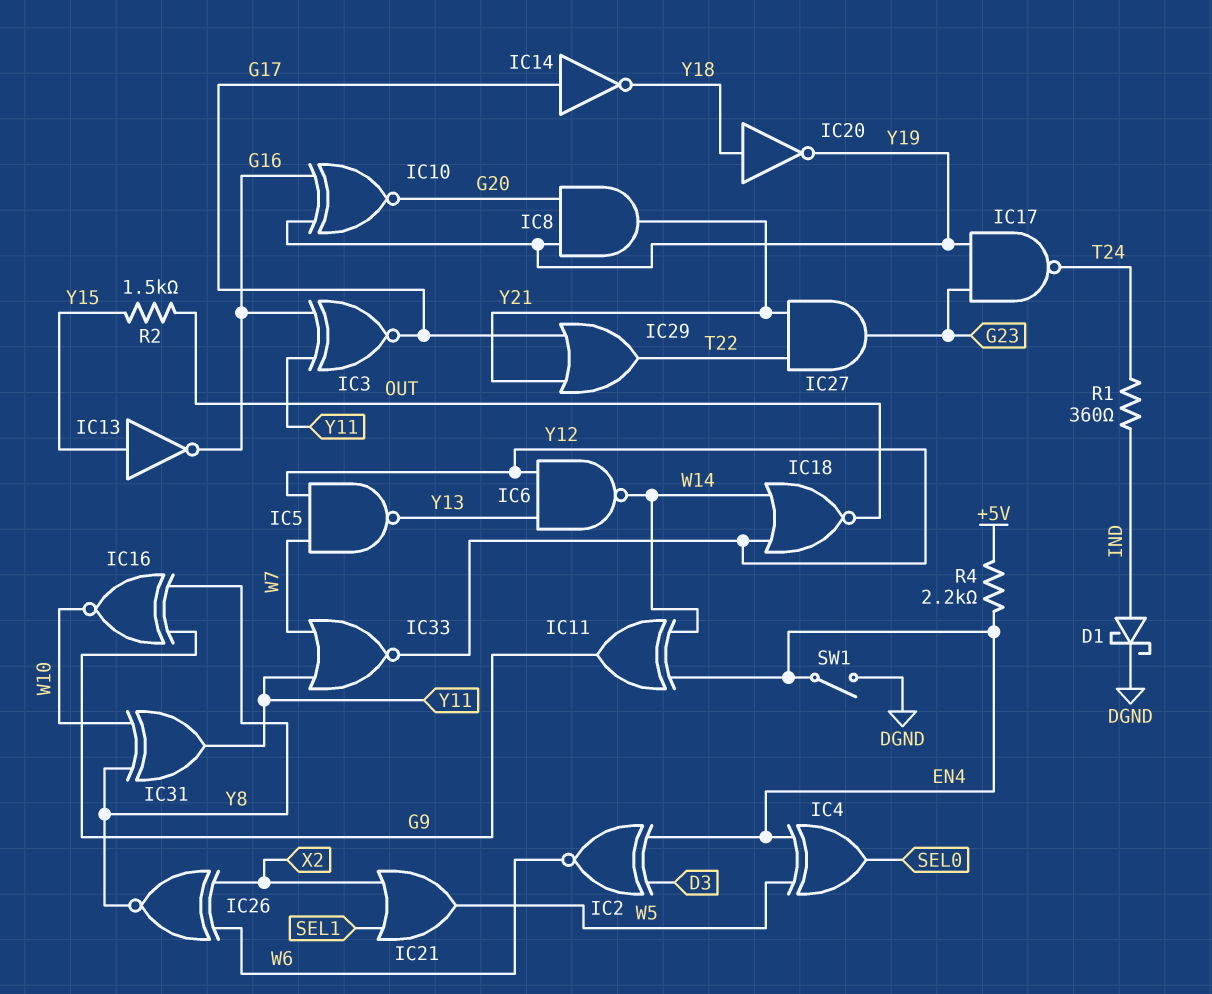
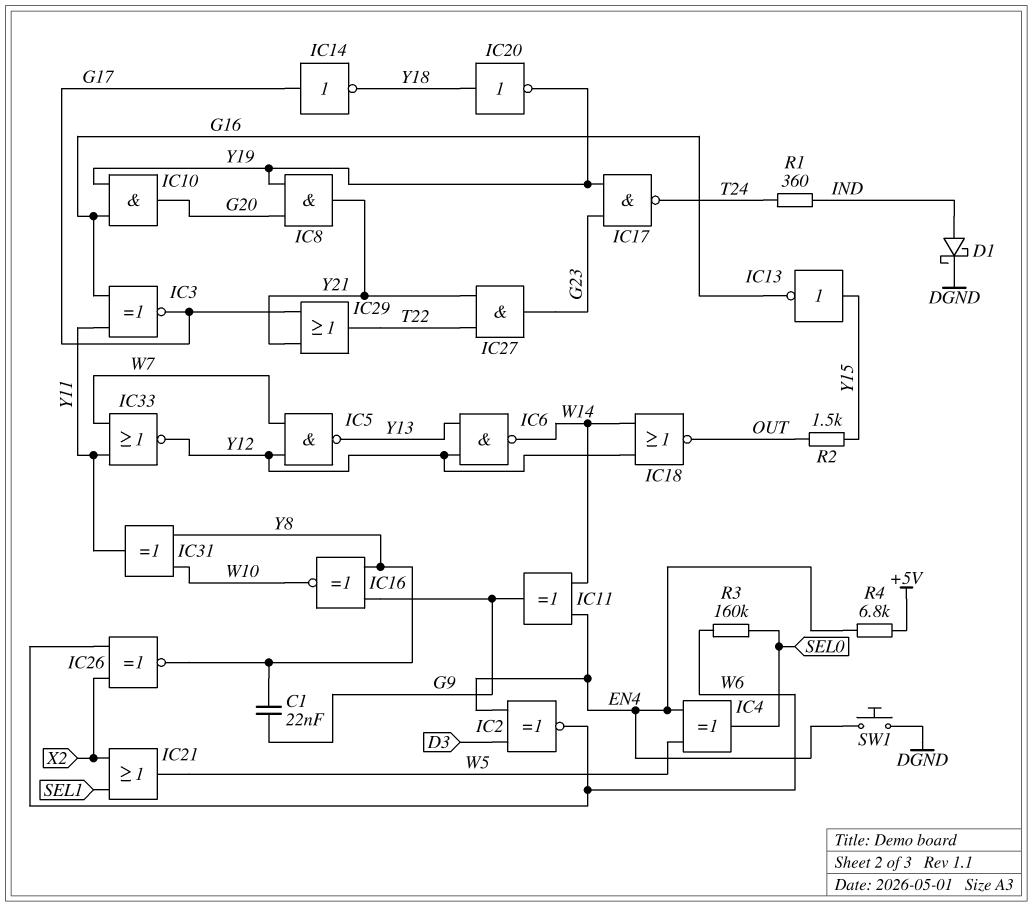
C1: none -> 22nF (G9, Y8)
IC10: XNOR (in G16, in Y19, out G20) -> AND (in G16, in Y19, out G20)
R3: none -> 160k (SEL0, W6)
R4: 2.2k (+5V, EN4) -> 6.8k (+5V, EN4)
SW1: switch (DGND, EN4) -> button (DGND, EN4)

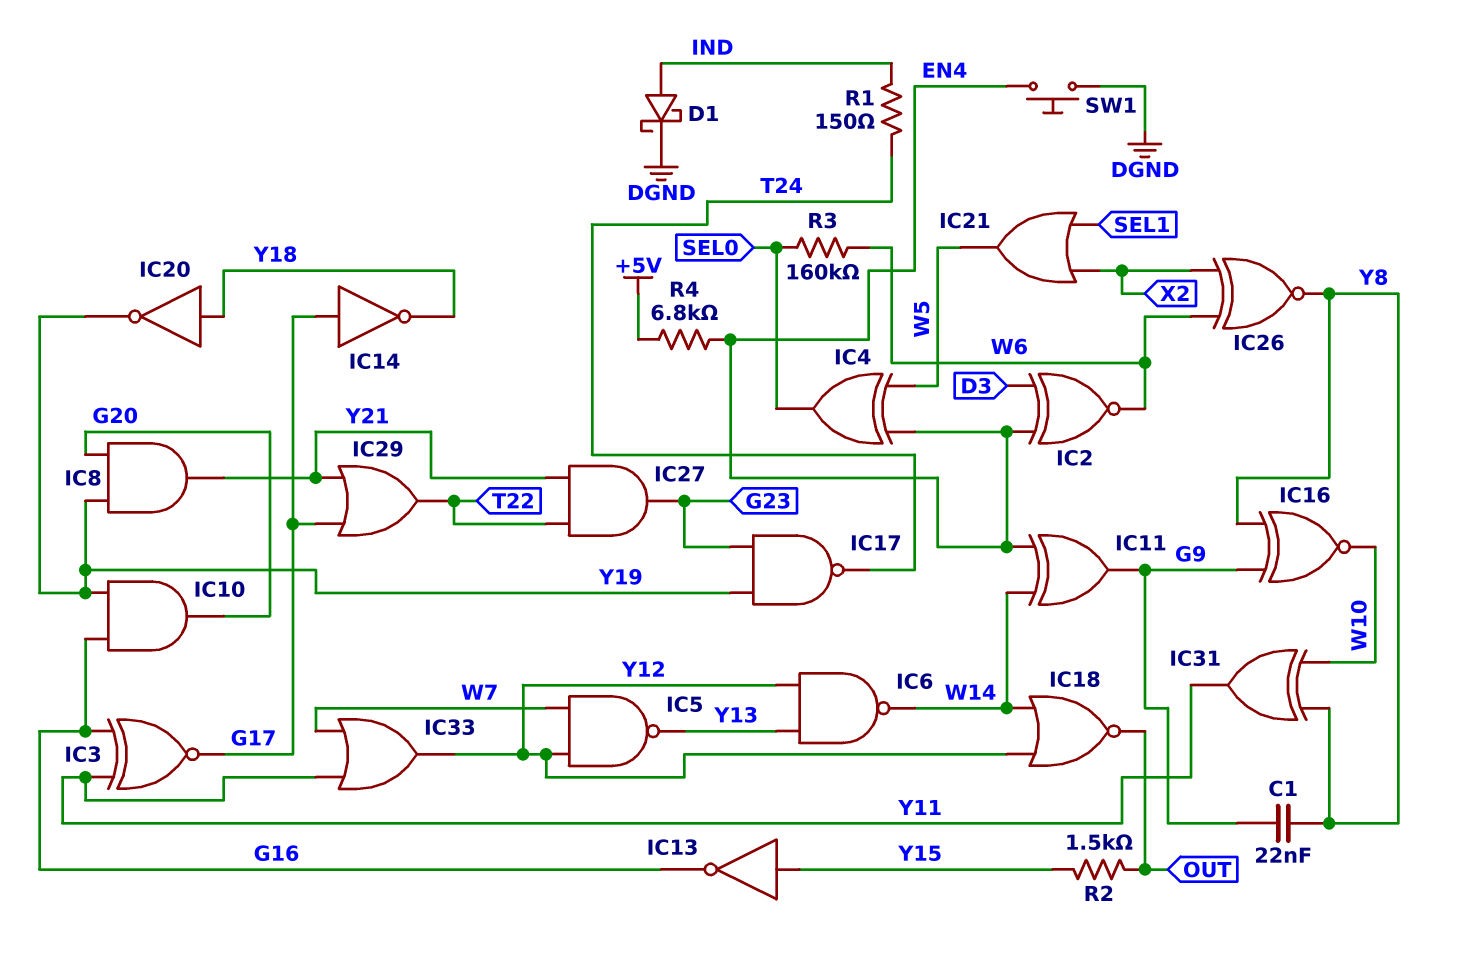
IC33: NOR (in W7, in Y11, out Y12) -> OR (in W7, in Y11, out Y12)
R1: 360 (IND, T24) -> 150 (IND, T24)

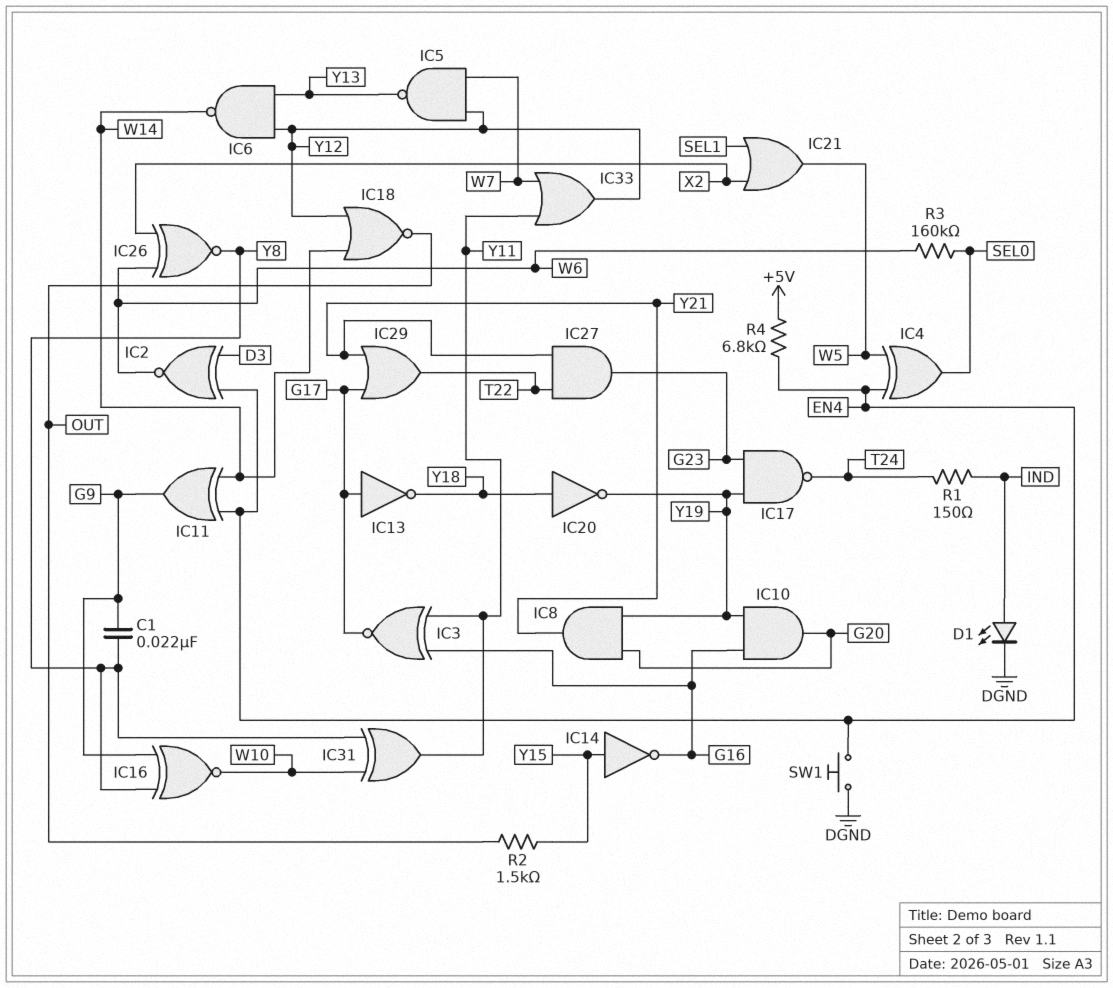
D1: schottky (A IND, K DGND) -> LED (A IND, K DGND)
IC13: NOT (in Y15, out G16) -> NOT (in G17, out Y18)
IC14: NOT (in G17, out Y18) -> NOT (in Y15, out G16)

